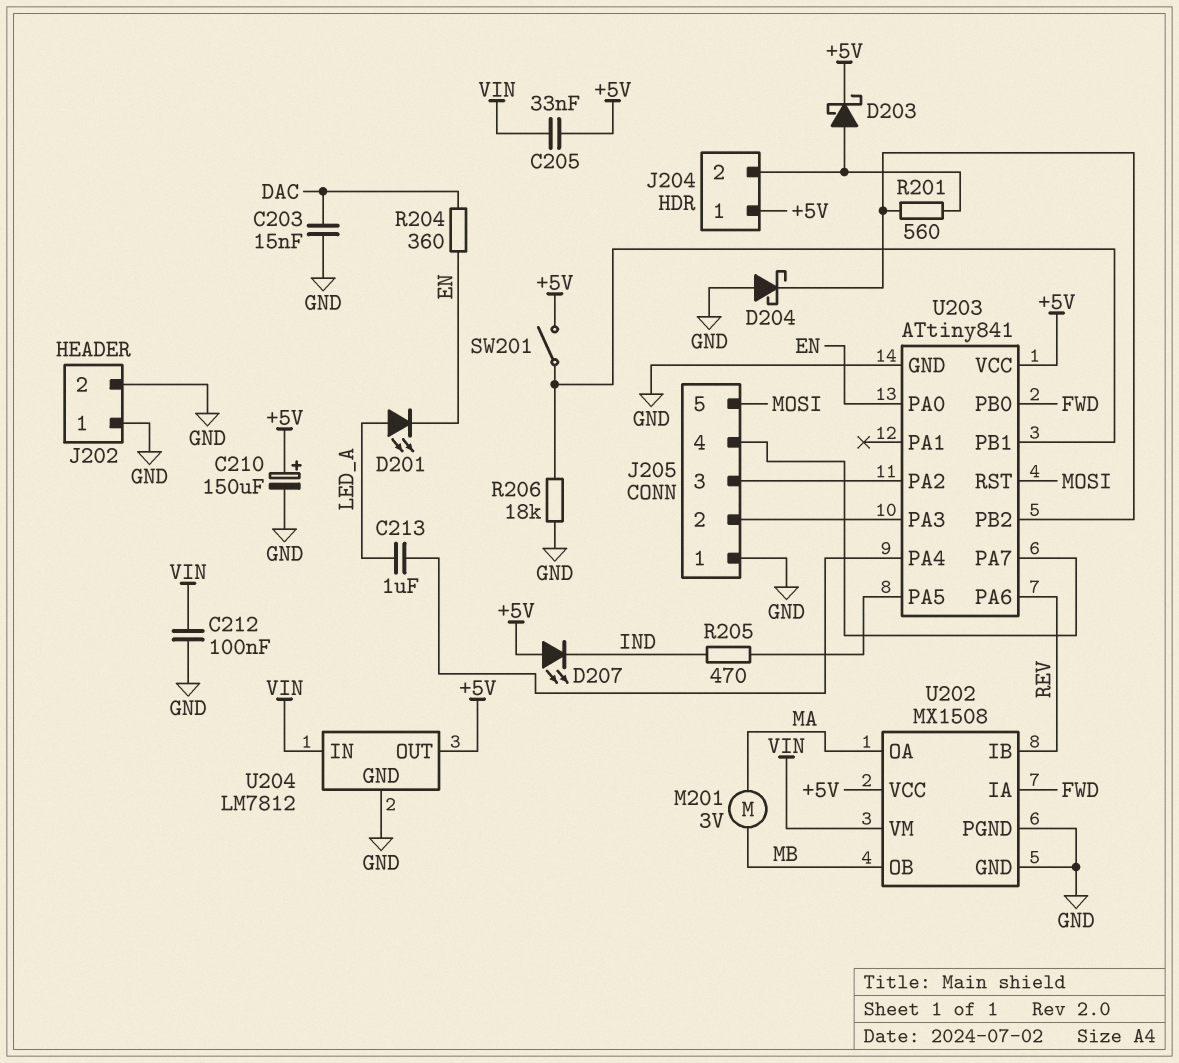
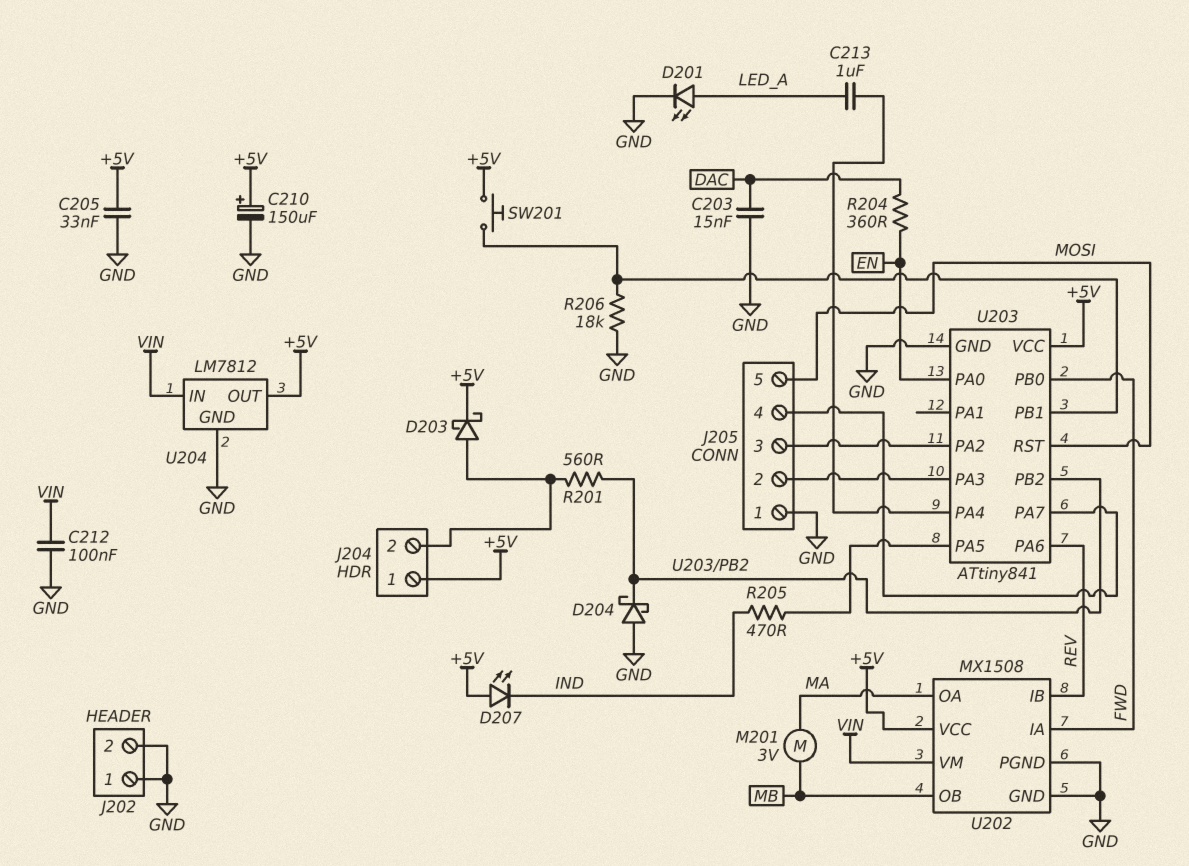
C205: 33nF (+5V, VIN) -> 33nF (+5V, GND)
D201: LED (A LED_A, K EN) -> LED (A LED_A, K GND)
SW201: switch (+5V, U203/PB1) -> button (+5V, U203/PB1)

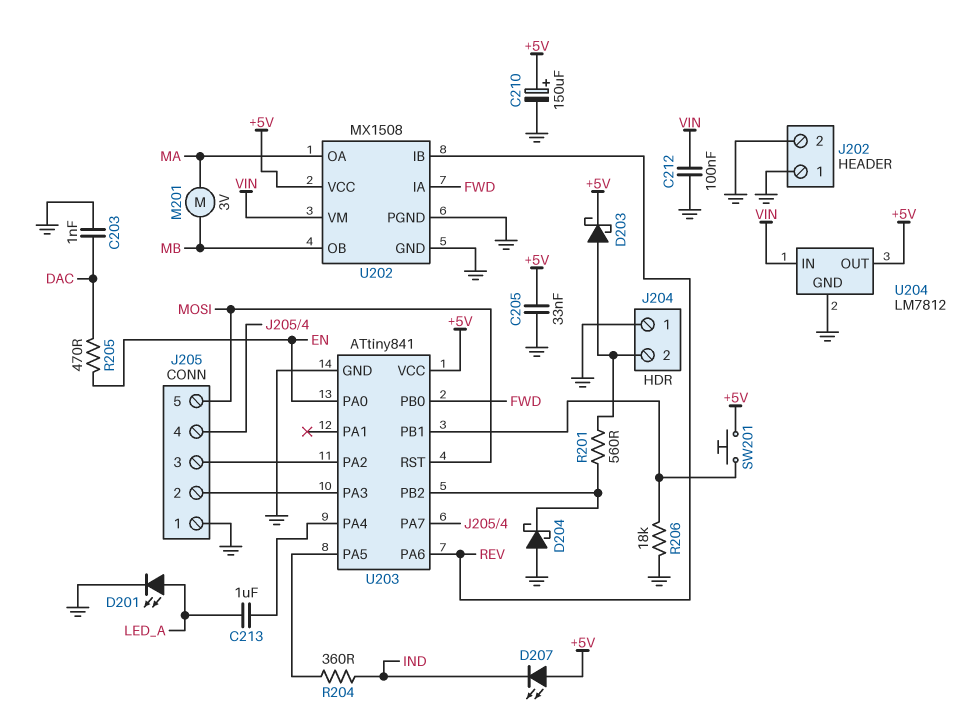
C203: 15nF (DAC, GND) -> 1nF (DAC, GND)
J204 pin 1: +5V -> GND
R204: 360 (DAC, EN) -> 360 (IND, U203/PA5)
R205: 470 (IND, U203/PA5) -> 470 (DAC, EN)

